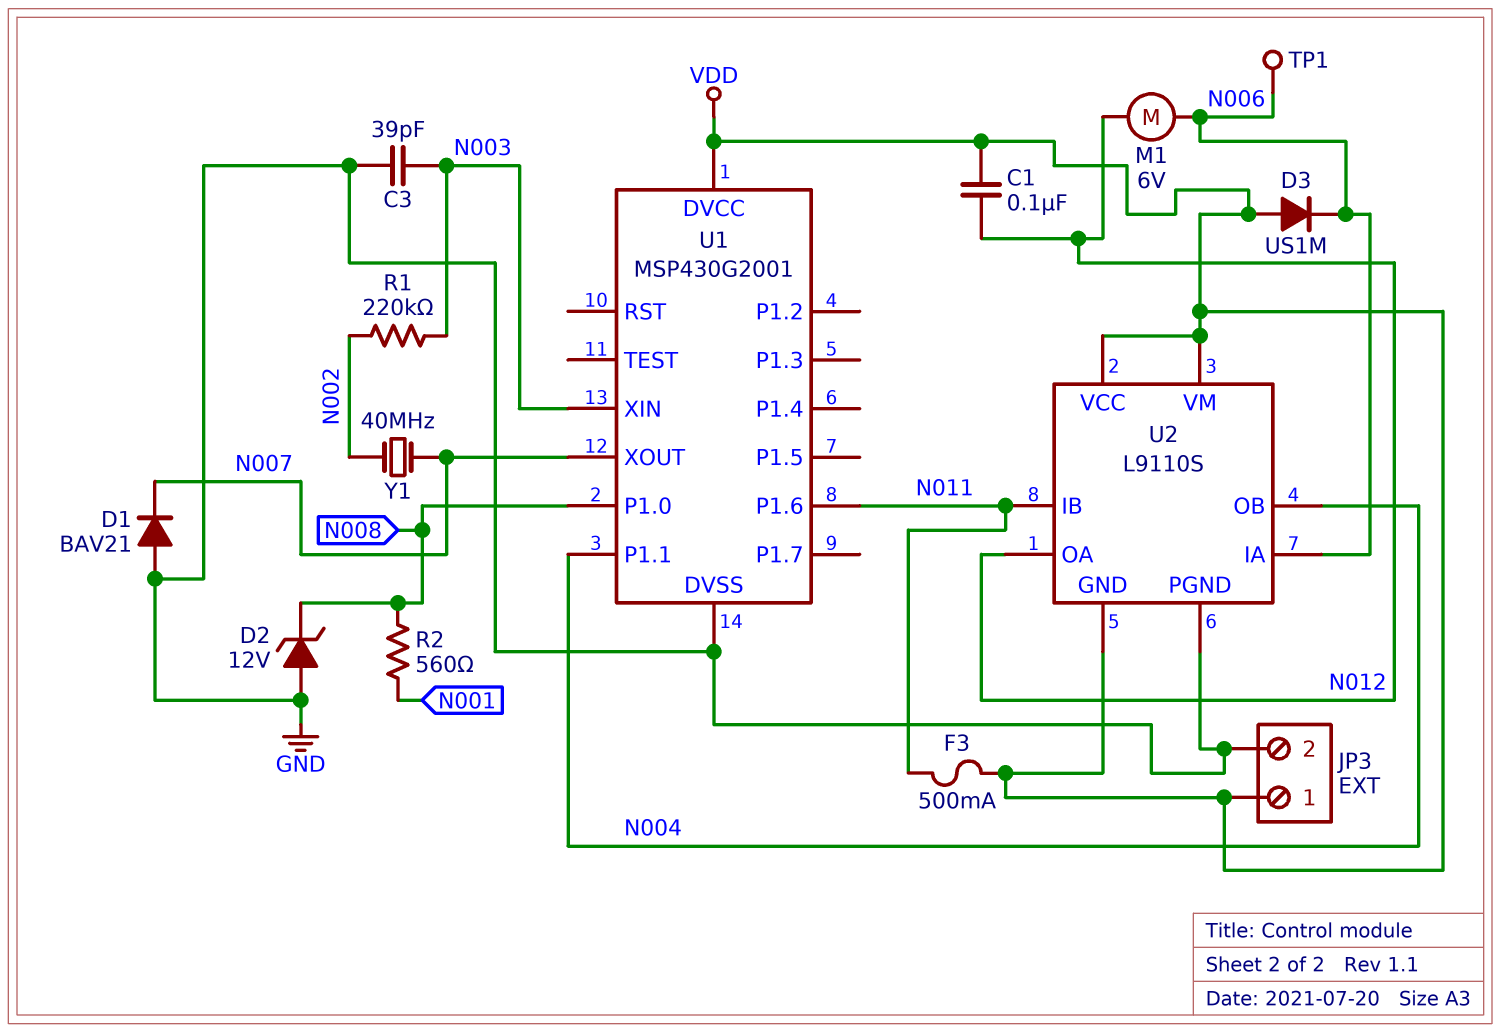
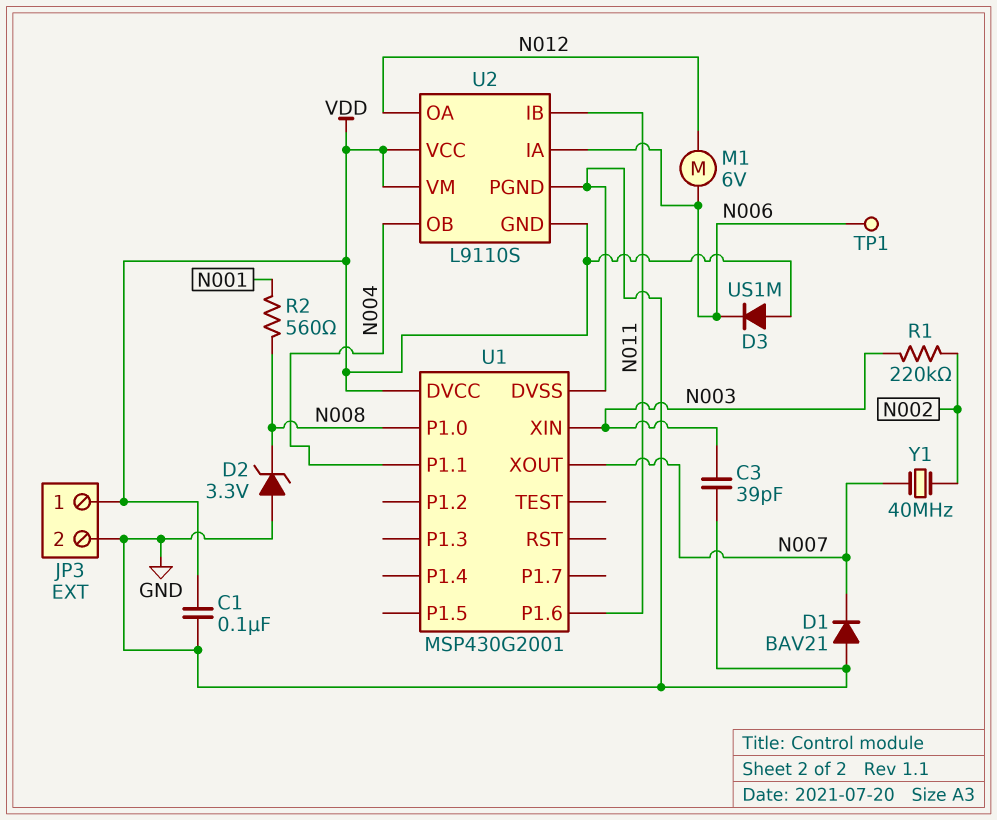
C1: 100nF (N012, VDD) -> 100nF (GND, VDD)
D2: zener 12V (A GND, K N008) -> zener 3.3V (A GND, K N008)
F3: 500mA (N011, VDD) -> none

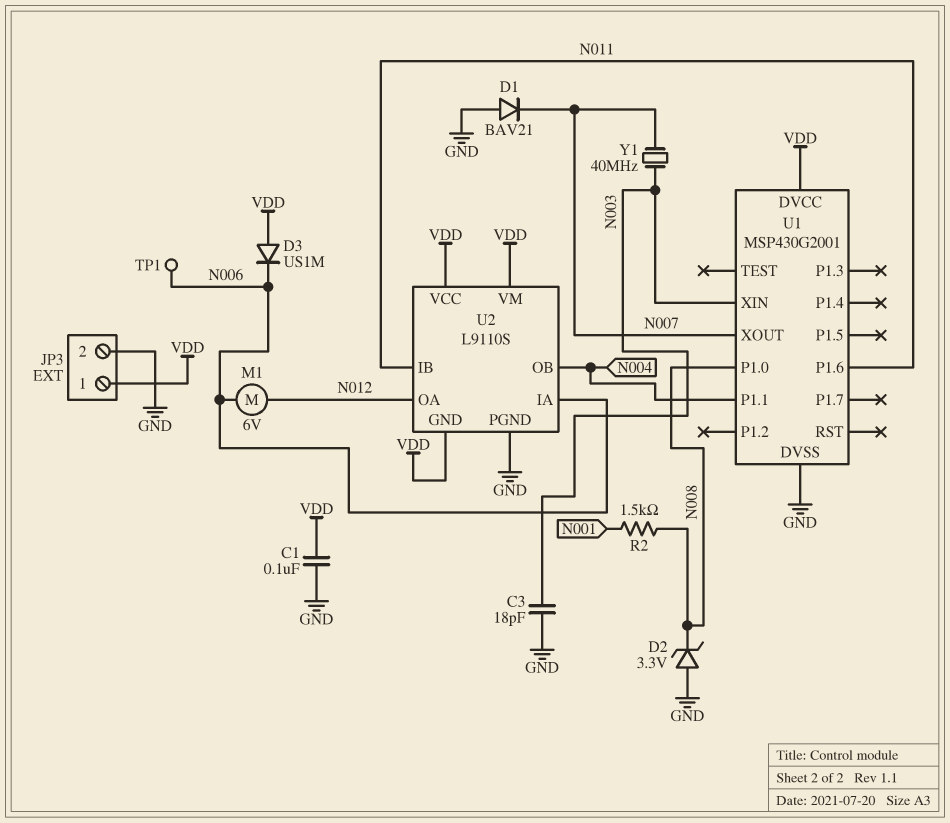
C3: 39pF (GND, N003) -> 18pF (GND, N003)
R1: 220k (N002, N003) -> none
R2: 560 (N001, N008) -> 1.5k (N001, N008)
Y1: 40MHz (N002, N007) -> 40MHz (N003, N007)

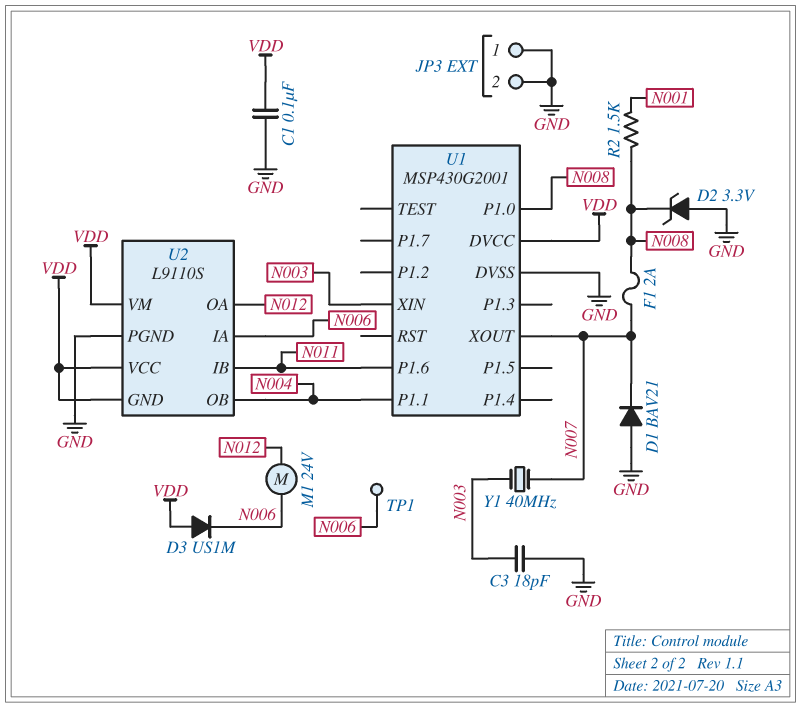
F1: none -> 2A (N007, N008)
JP3 pin 1: VDD -> GND
M1: motor 6V (N006, N012) -> motor 24V (N006, N012)

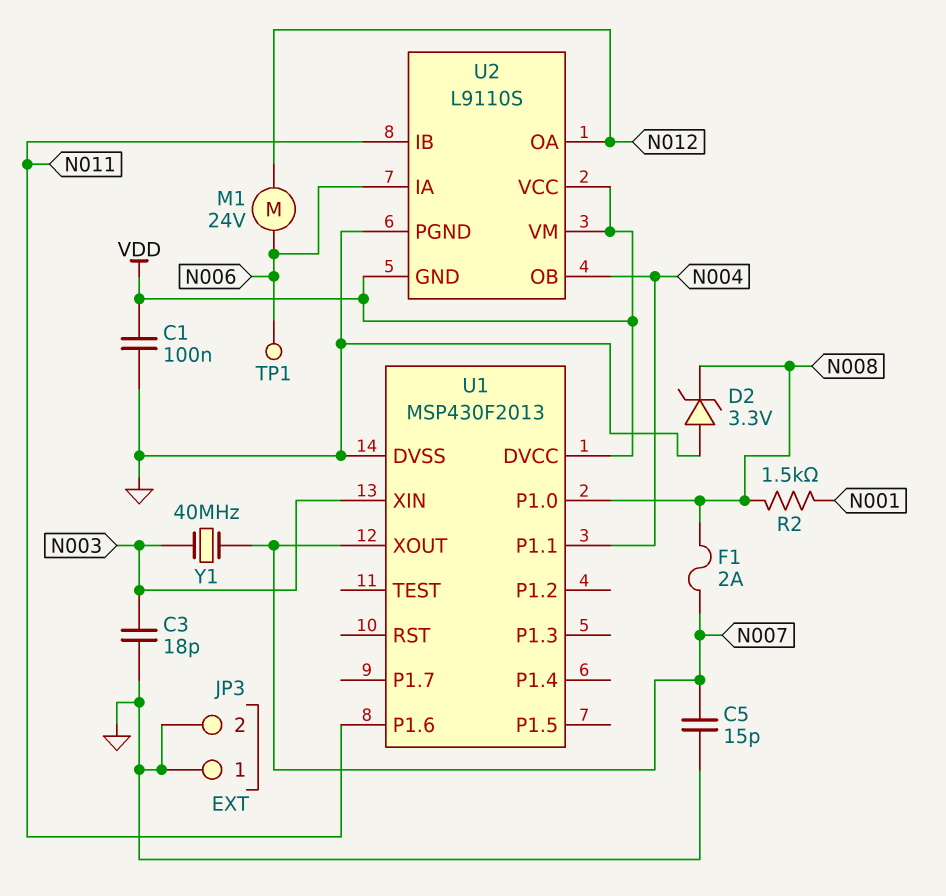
C5: none -> 15pF (GND, N007)
D1: diode BAV21 (A GND, K N007) -> none
D3: diode US1M (A VDD, K N006) -> none
U1: MSP430G2001 -> MSP430F2013

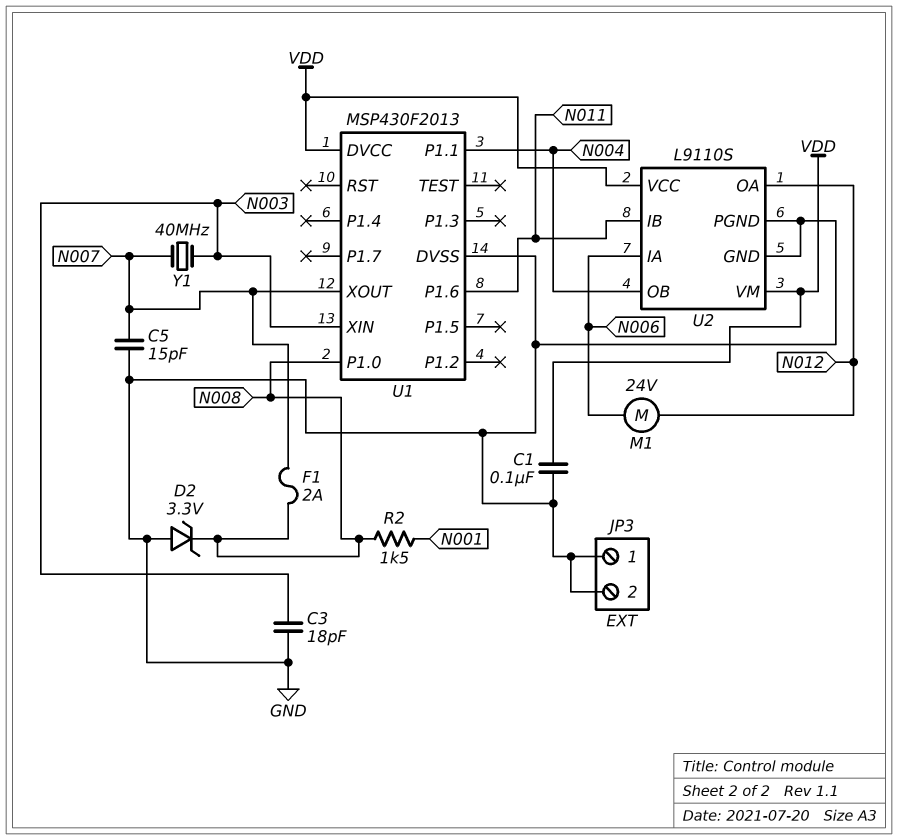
TP1: test point (N006) -> none
U2 pin GND: VDD -> GND

